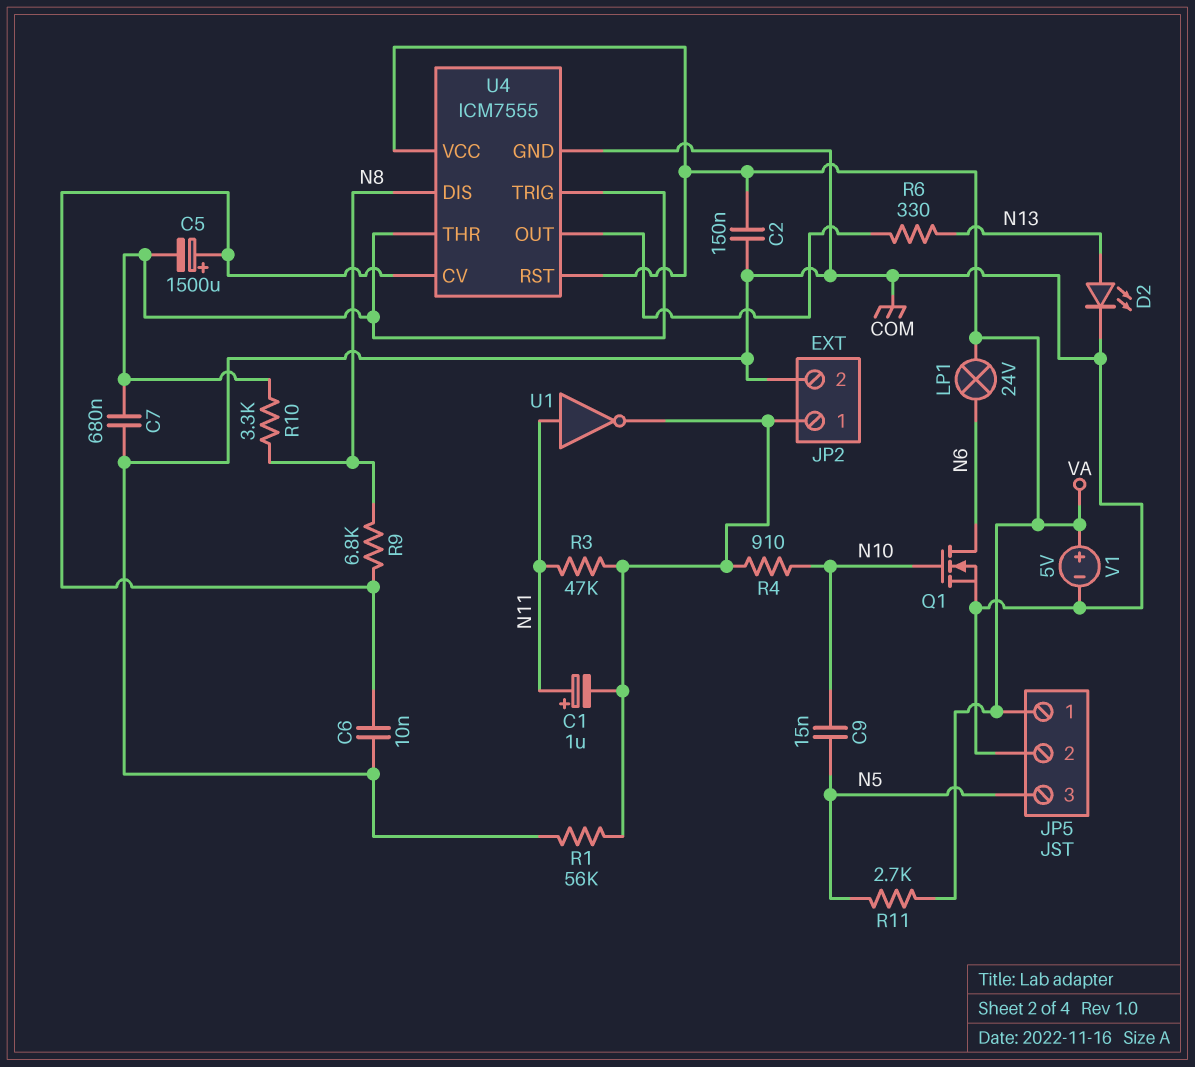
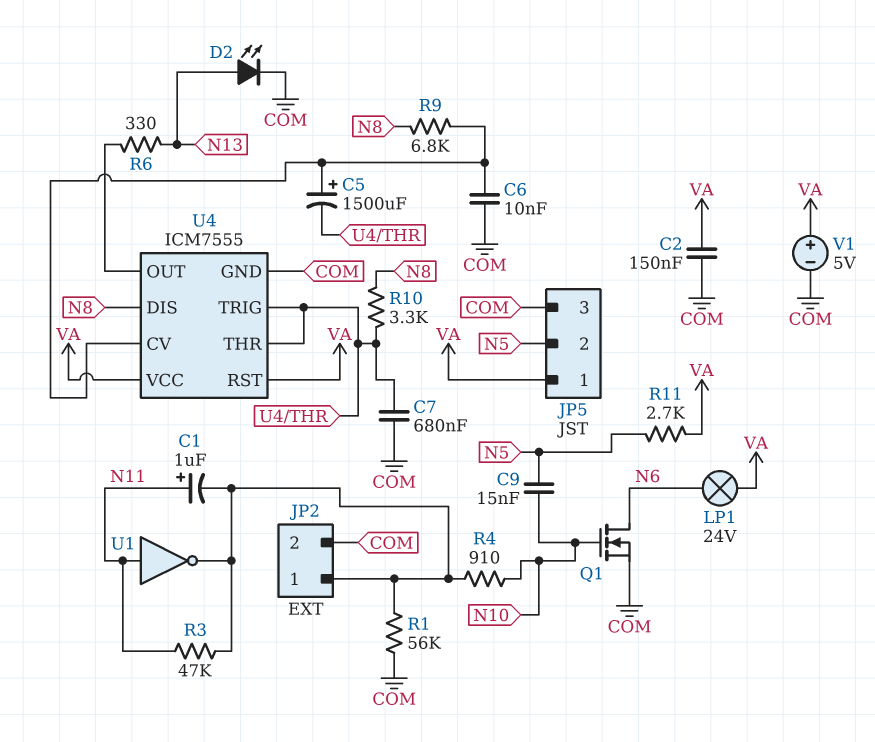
JP5 pin 2: COM -> N5
JP5 pin 3: N5 -> COM

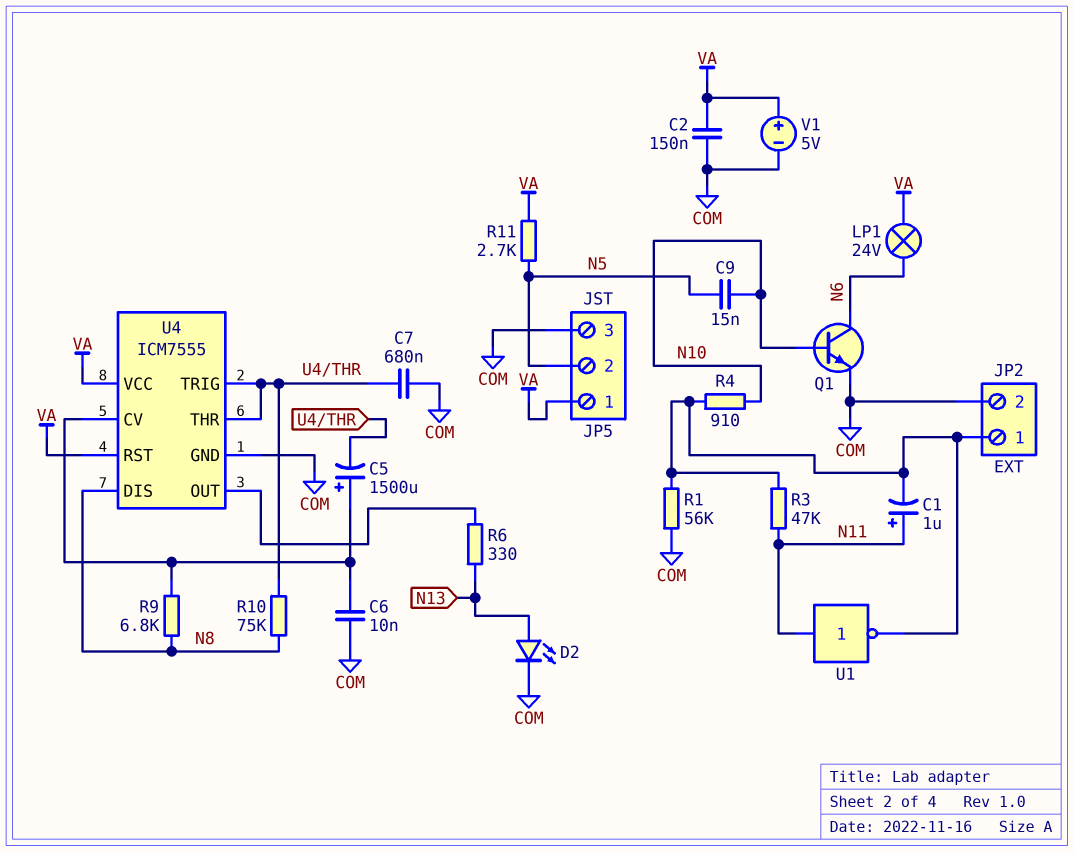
Q1: NMOS (G N10, D N6, S COM) -> NPN (B N10, C N6, E COM)
R10: 3.3k (N8, U4/THR) -> 75k (N8, U4/THR)

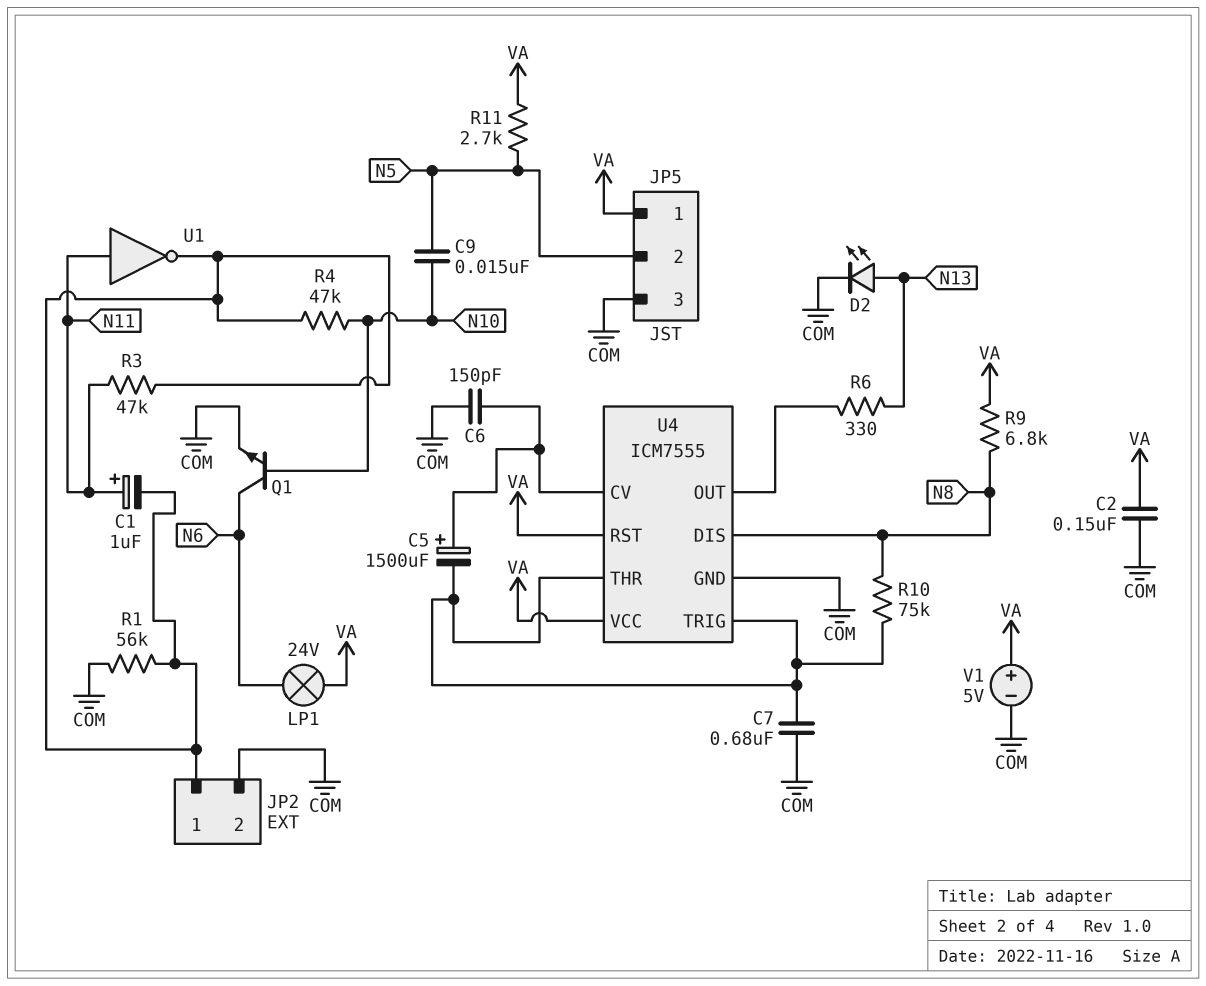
C6: 10nF (COM, U4/CV) -> 150pF (COM, U4/CV)
R4: 910 (JP2/1, N10) -> 47k (JP2/1, N10)
R9: 6.8k (N8, U4/CV) -> 6.8k (N8, VA)

